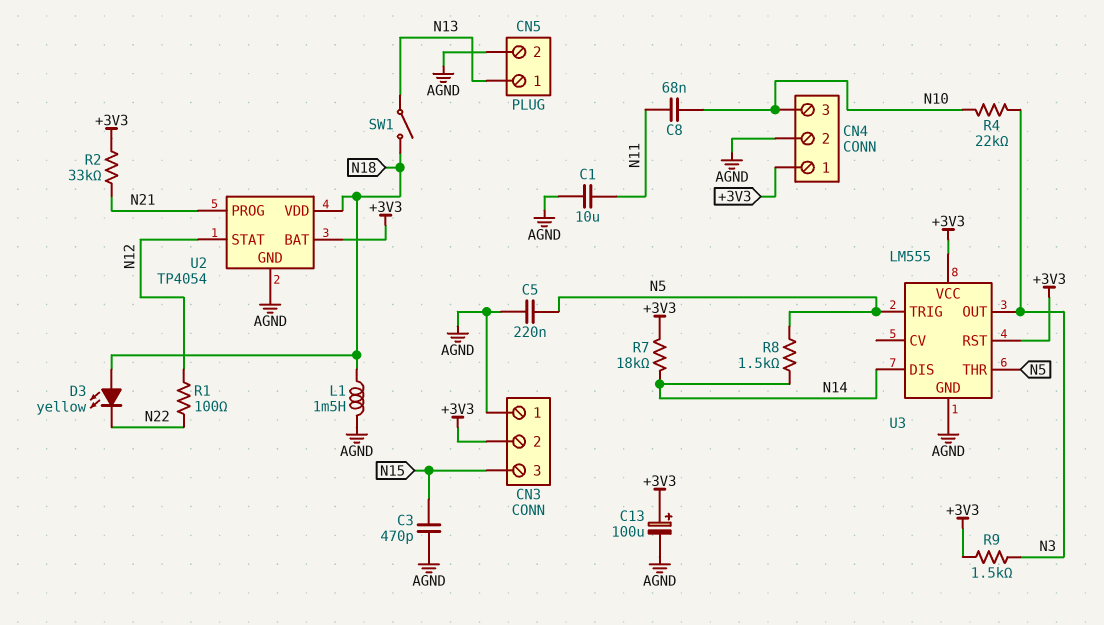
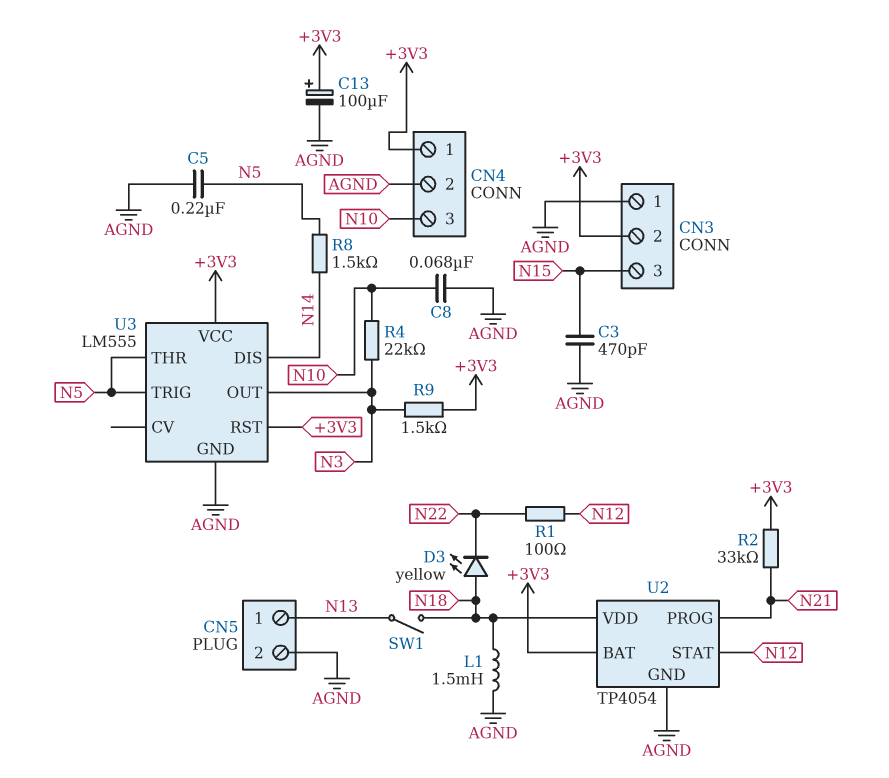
C1: 10uF (AGND, N11) -> none
C8: 68nF (N10, N11) -> 68nF (AGND, N10)
R7: 18k (+3V3, N14) -> none

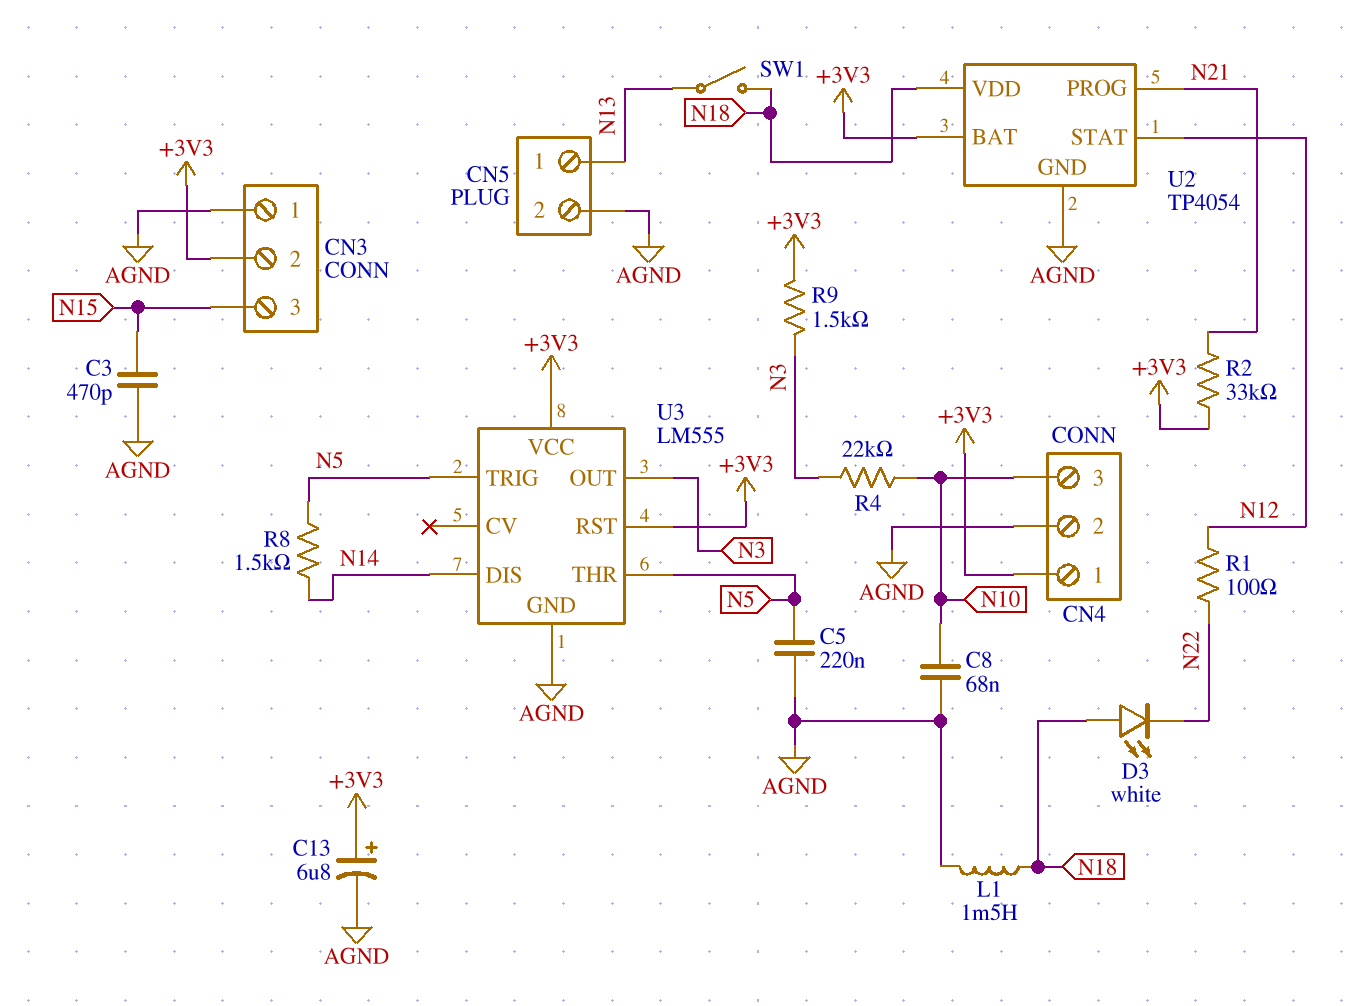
C13: 100uF (plus +3V3, minus AGND) -> 6.8uF (plus +3V3, minus AGND)
D3: LED yellow (A N18, K N22) -> LED white (A N18, K N22)

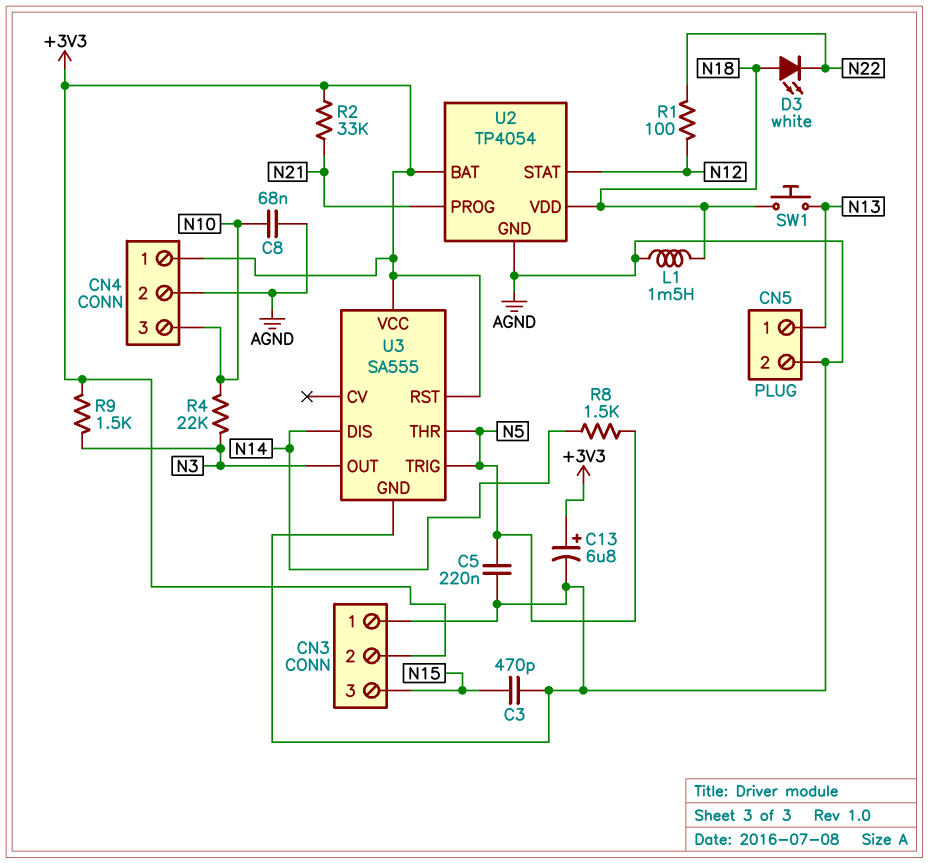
SW1: switch (N13, N18) -> button (N13, N18)
U3: LM555 -> SA555

